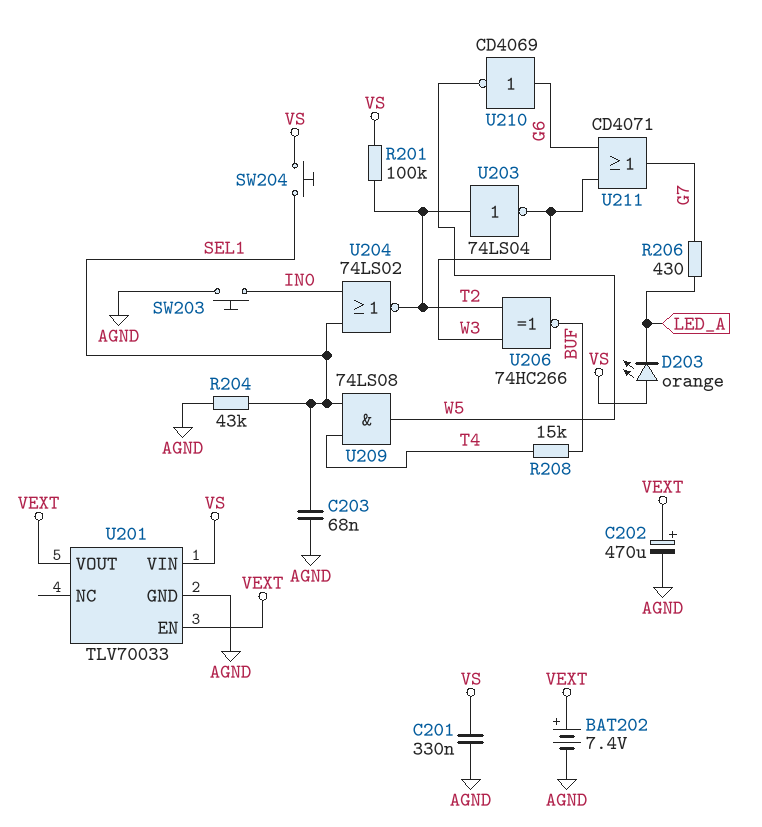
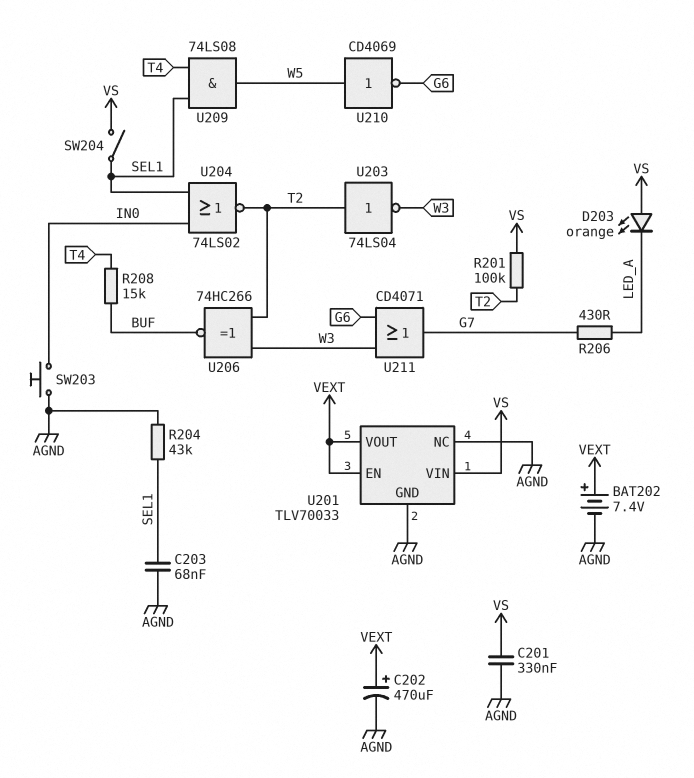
SW204: button (SEL1, VS) -> switch (SEL1, VS)
U201 pin NC: none -> AGND
U210: NOT CD4069 (in G6, out W5) -> NOT CD4069 (in W5, out G6)

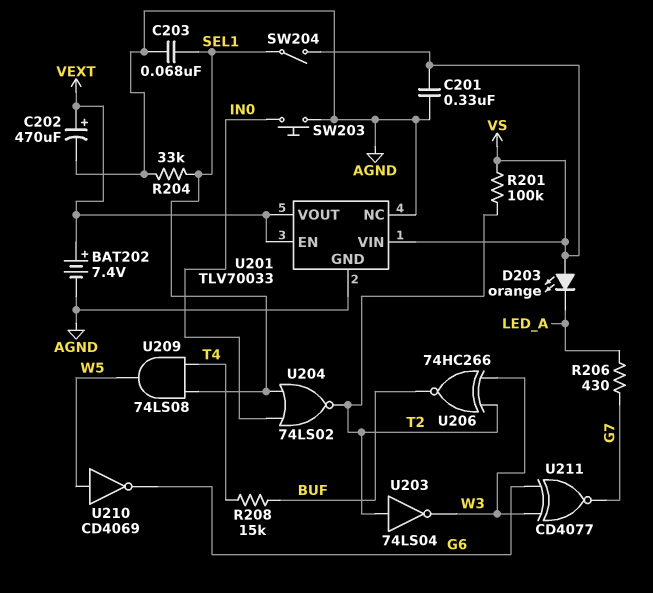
R204: 43k (AGND, SEL1) -> 33k (AGND, SEL1)
U211: OR CD4071 (in G6, in W3, out G7) -> XNOR CD4077 (in G6, in W3, out G7)

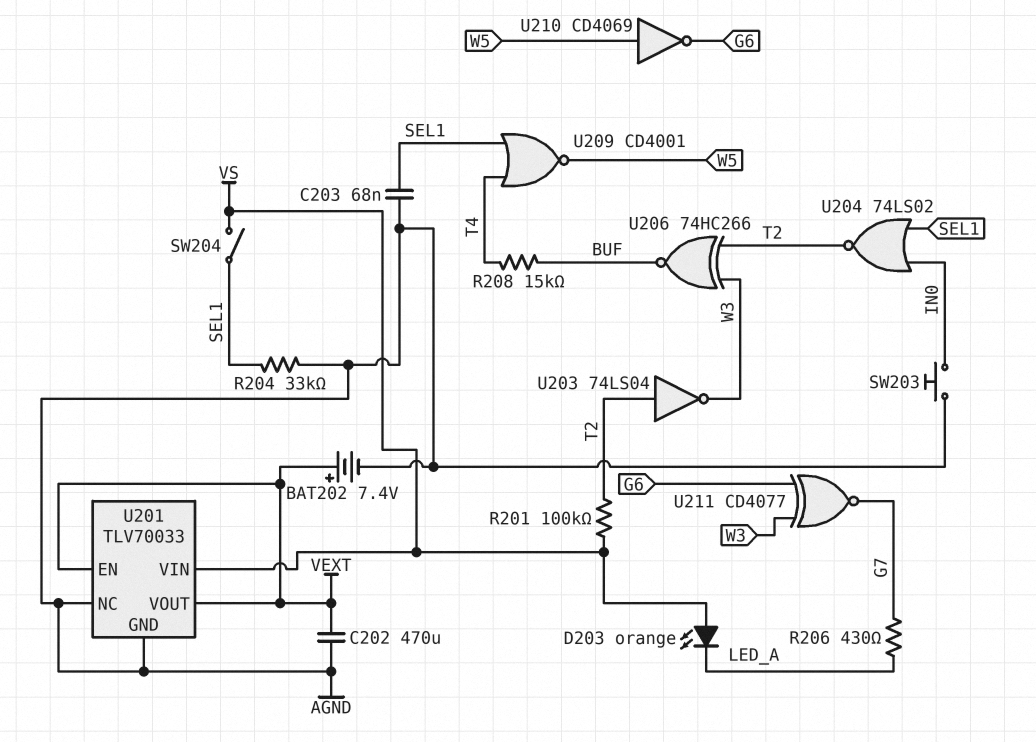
C201: 330nF (AGND, VS) -> none
C202: 470uF (plus VEXT, minus AGND) -> 470uF (AGND, VEXT)
U209: AND 74LS08 (in SEL1, in T4, out W5) -> NOR CD4001 (in SEL1, in T4, out W5)

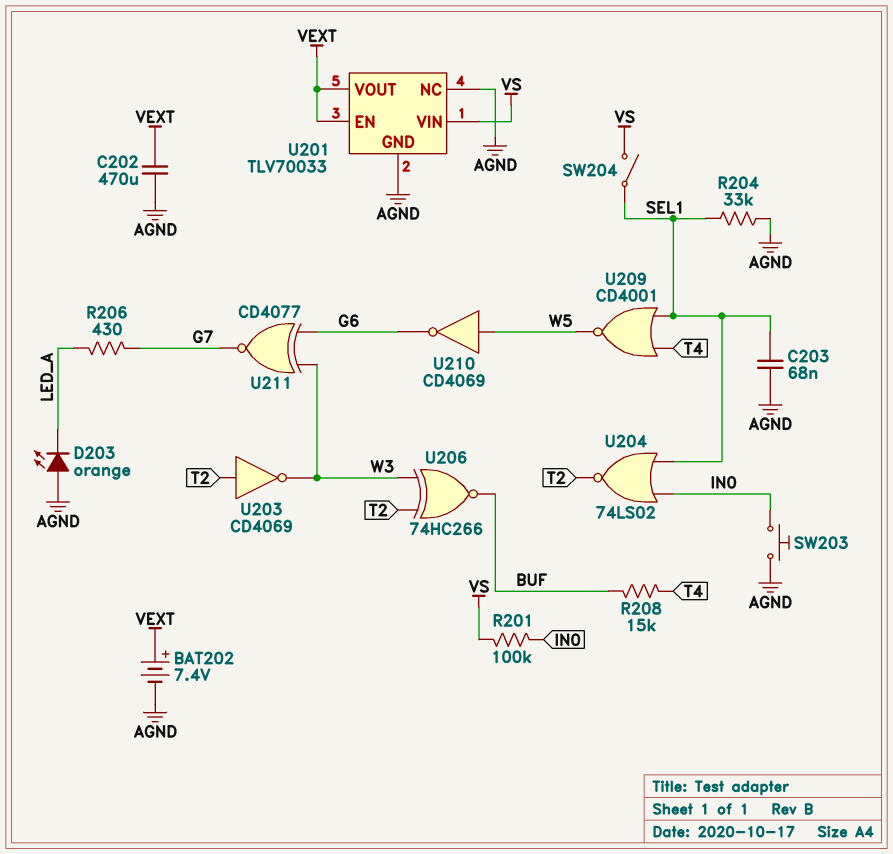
D203: LED orange (A VS, K LED_A) -> LED orange (A AGND, K LED_A)
R201: 100k (T2, VS) -> 100k (IN0, VS)
U203: NOT 74LS04 (in T2, out W3) -> NOT CD4069 (in T2, out W3)

